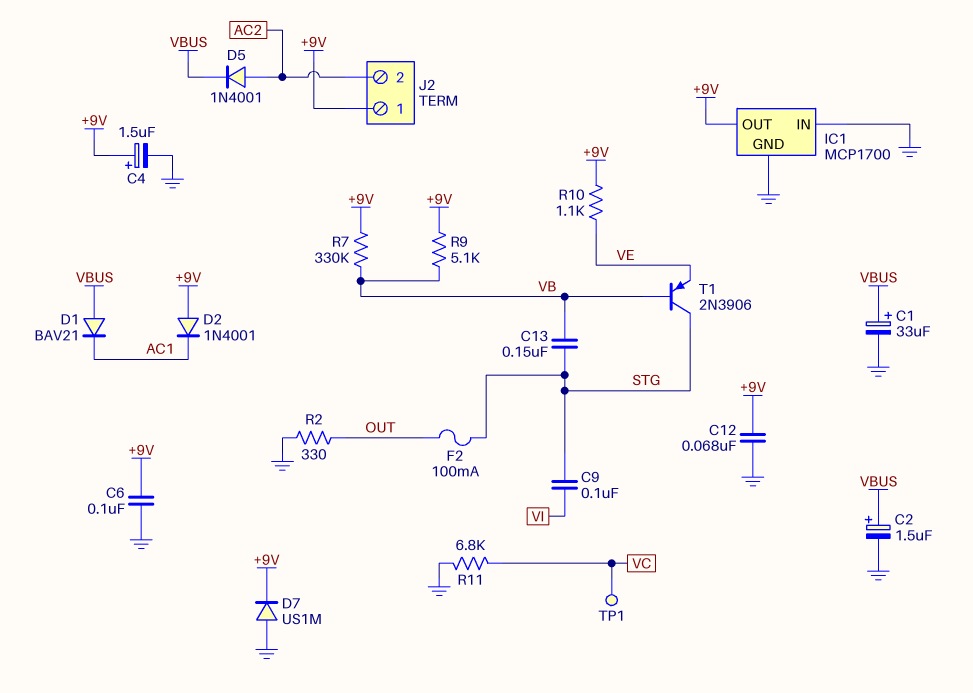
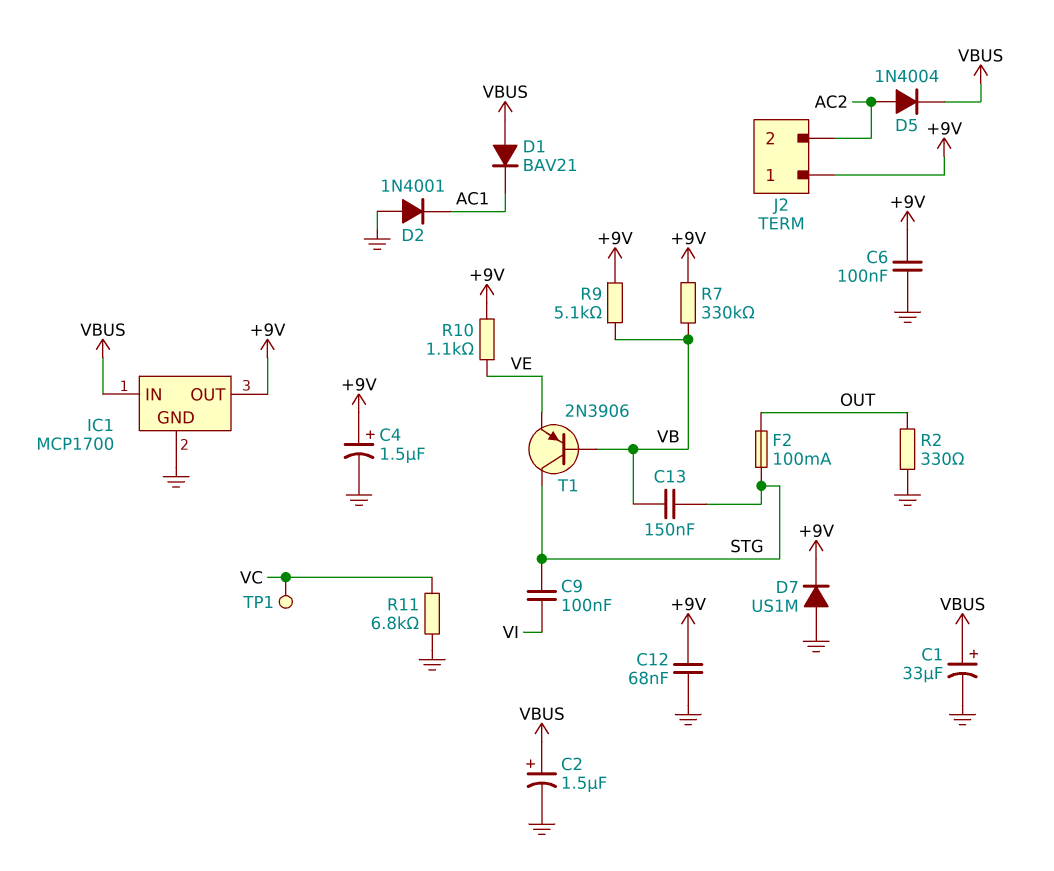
D2: diode 1N4001 (A +9V, K AC1) -> diode 1N4001 (A GND, K AC1)
D5: diode 1N4001 (A AC2, K VBUS) -> diode 1N4004 (A AC2, K VBUS)
IC1 pin IN: GND -> VBUS

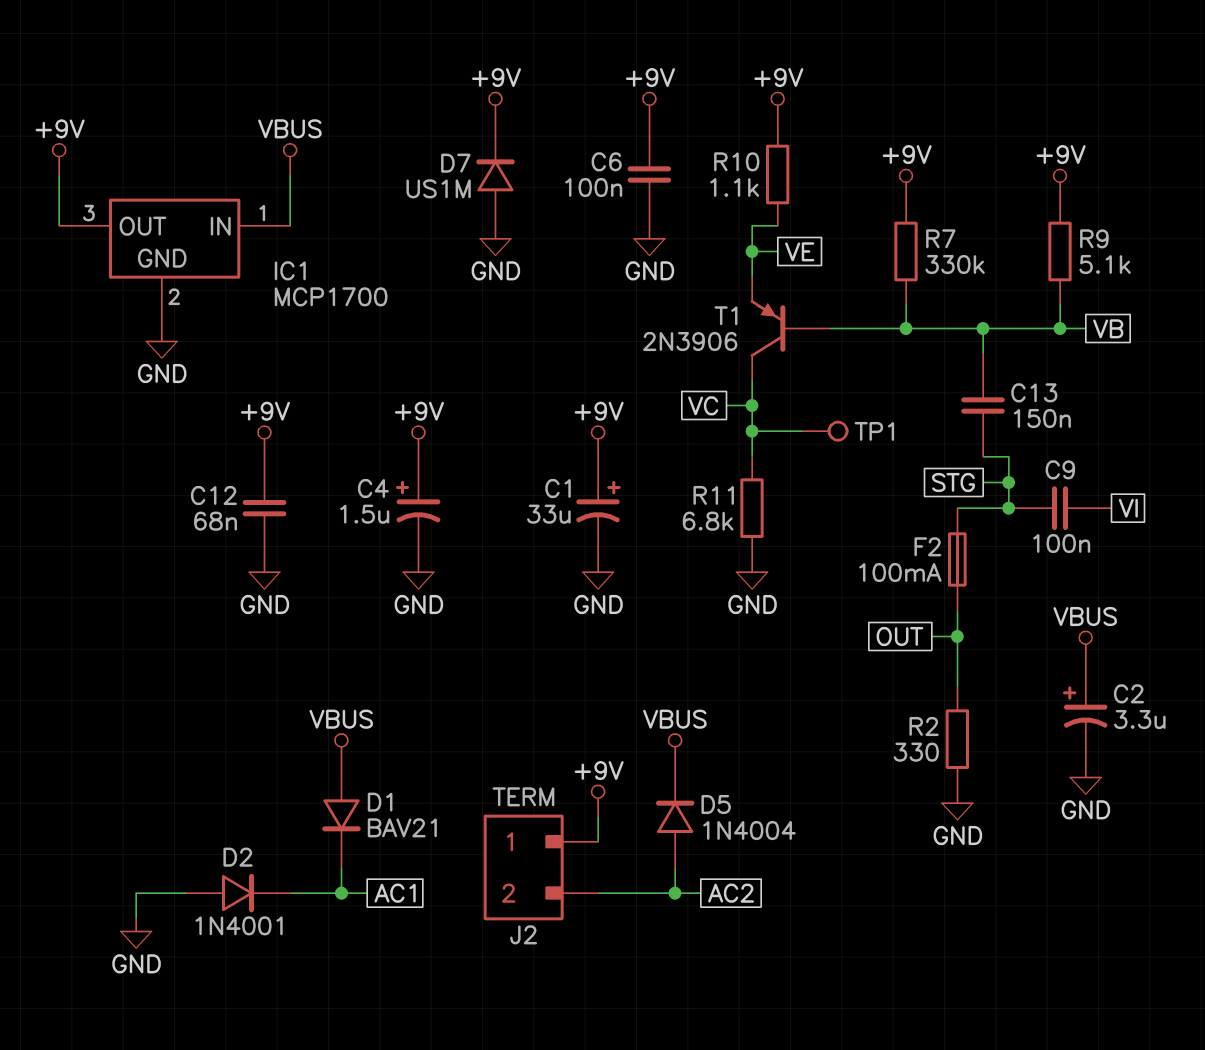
C1: 33uF (plus VBUS, minus GND) -> 33uF (plus +9V, minus GND)
C2: 1.5uF (plus VBUS, minus GND) -> 3.3uF (plus VBUS, minus GND)
T1: PNP 2N3906 (B VB, C STG, E VE) -> PNP 2N3906 (B VB, C VC, E VE)

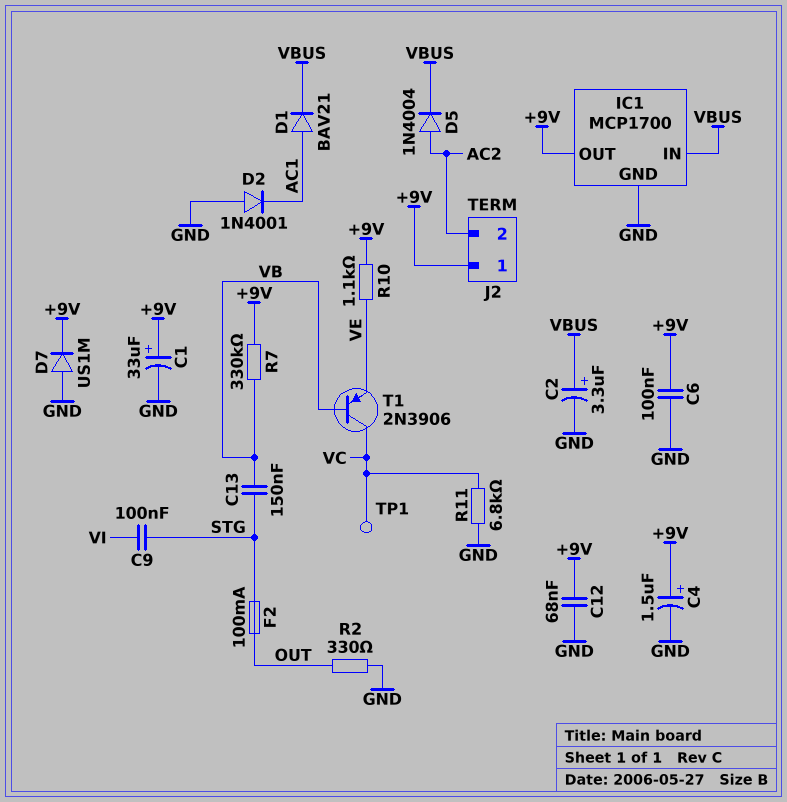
D1: diode BAV21 (A VBUS, K AC1) -> diode BAV21 (A AC1, K VBUS)
R9: 5.1k (+9V, VB) -> none

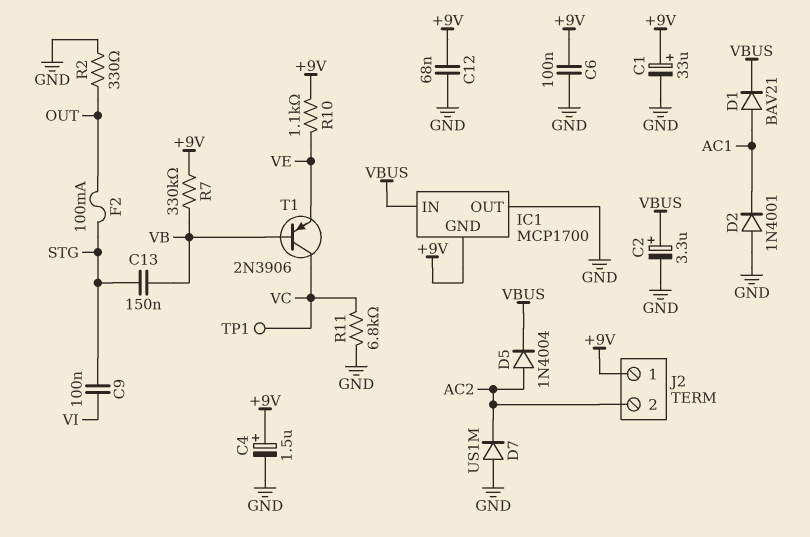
D7: diode US1M (A GND, K +9V) -> diode US1M (A GND, K AC2)
IC1 pin GND: GND -> +9V
IC1 pin OUT: +9V -> GND

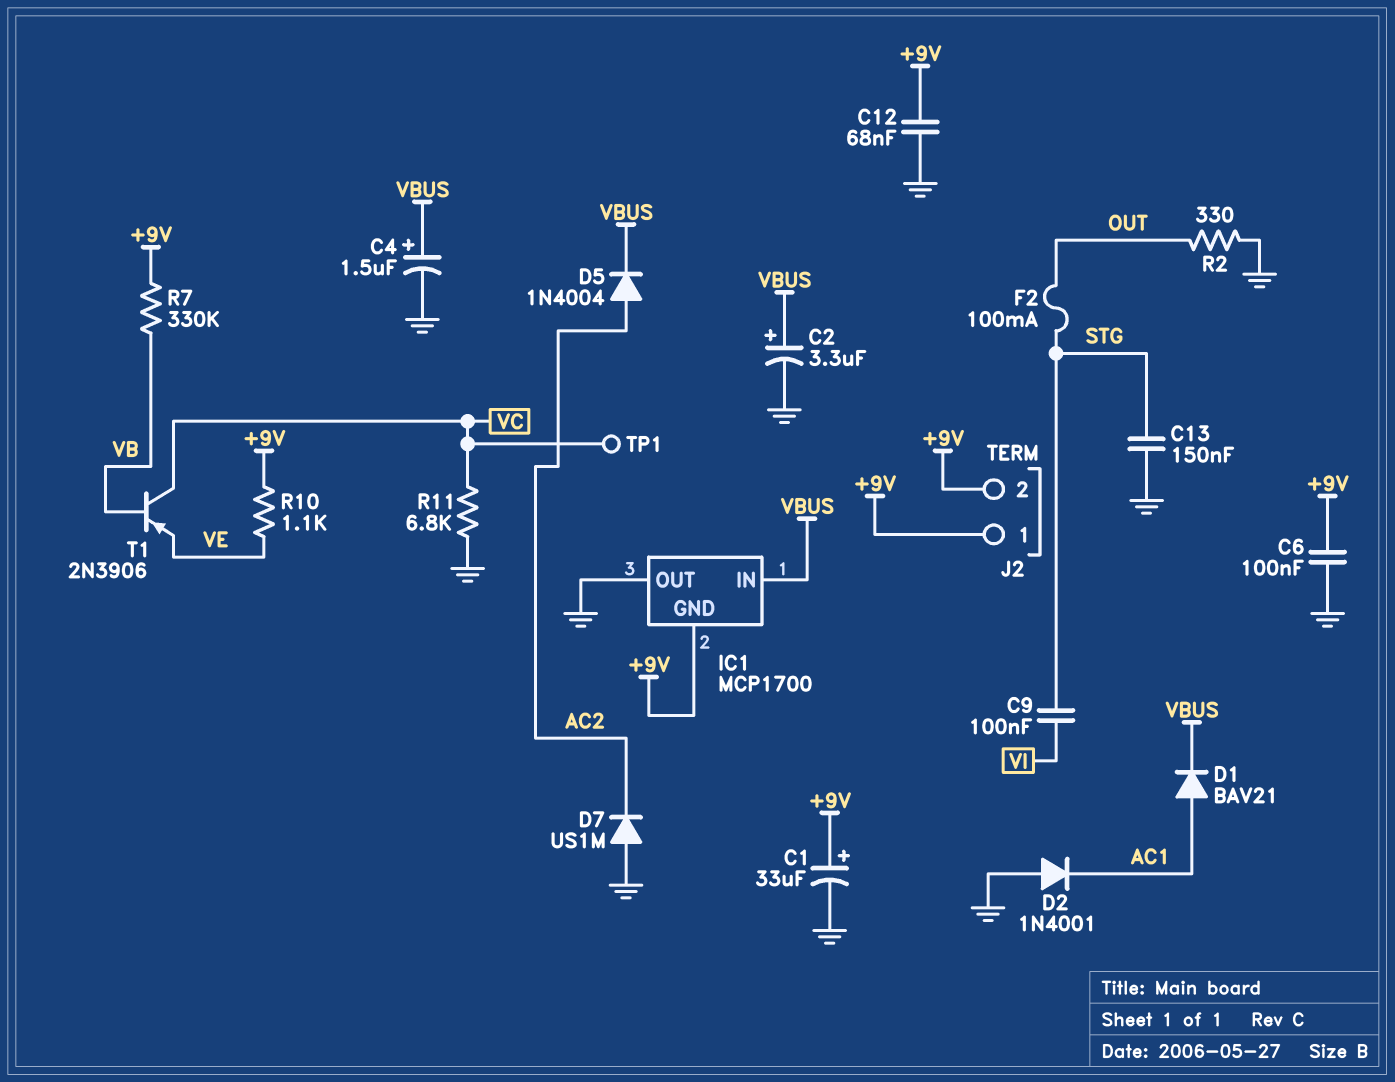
C4: 1.5uF (plus +9V, minus GND) -> 1.5uF (plus VBUS, minus GND)
C13: 150nF (STG, VB) -> 150nF (GND, STG)
J2 pin 2: AC2 -> +9V

